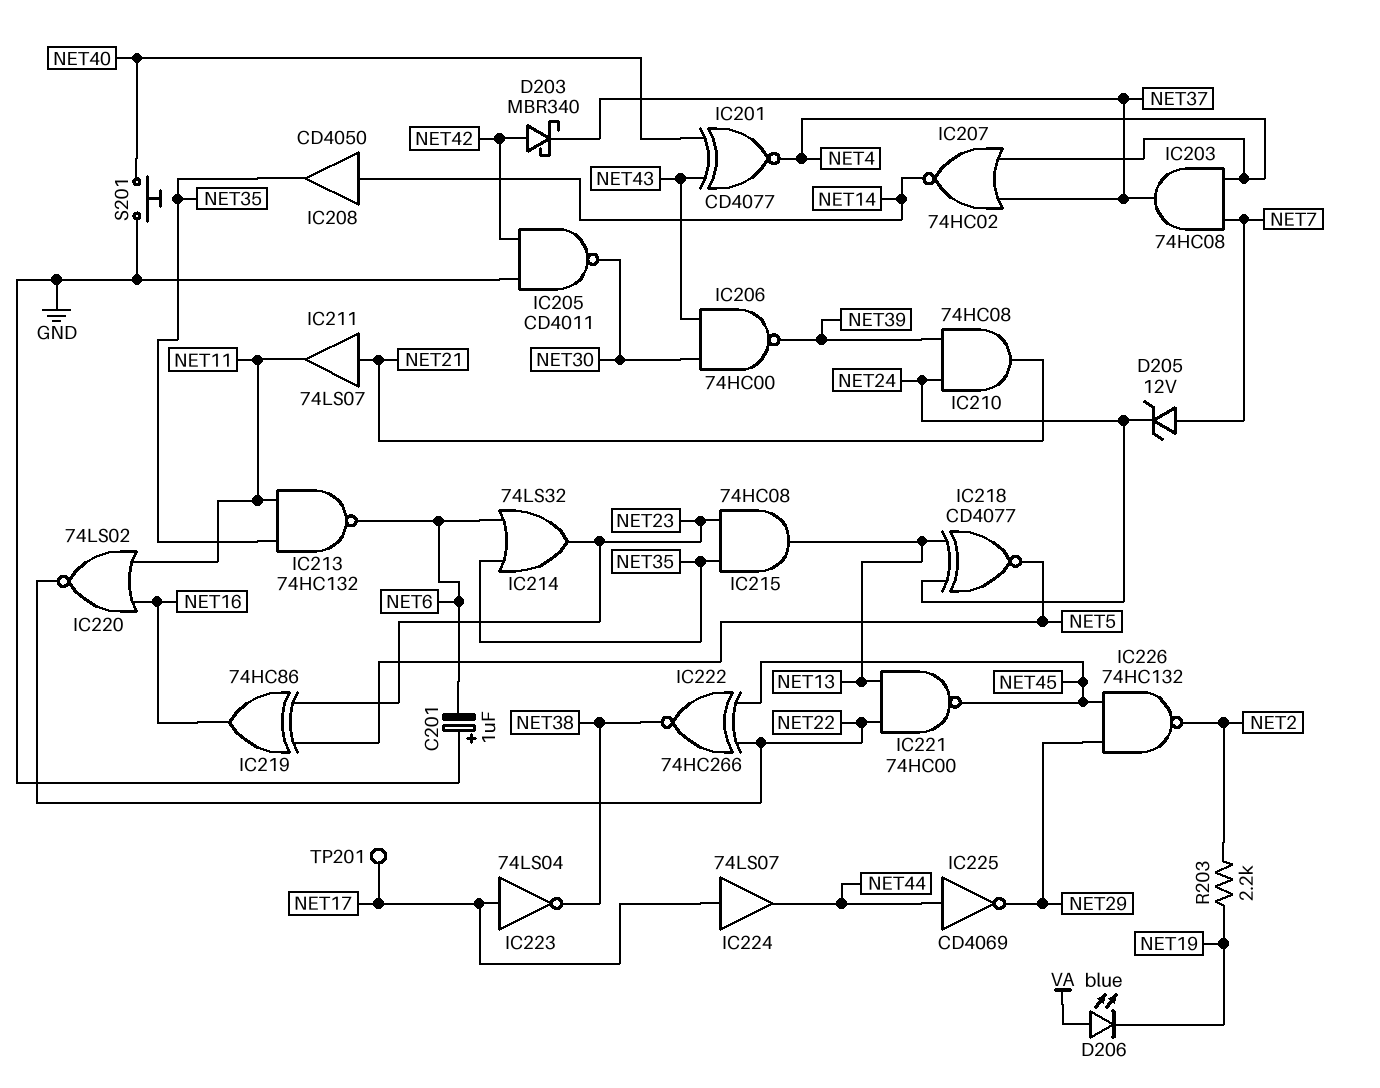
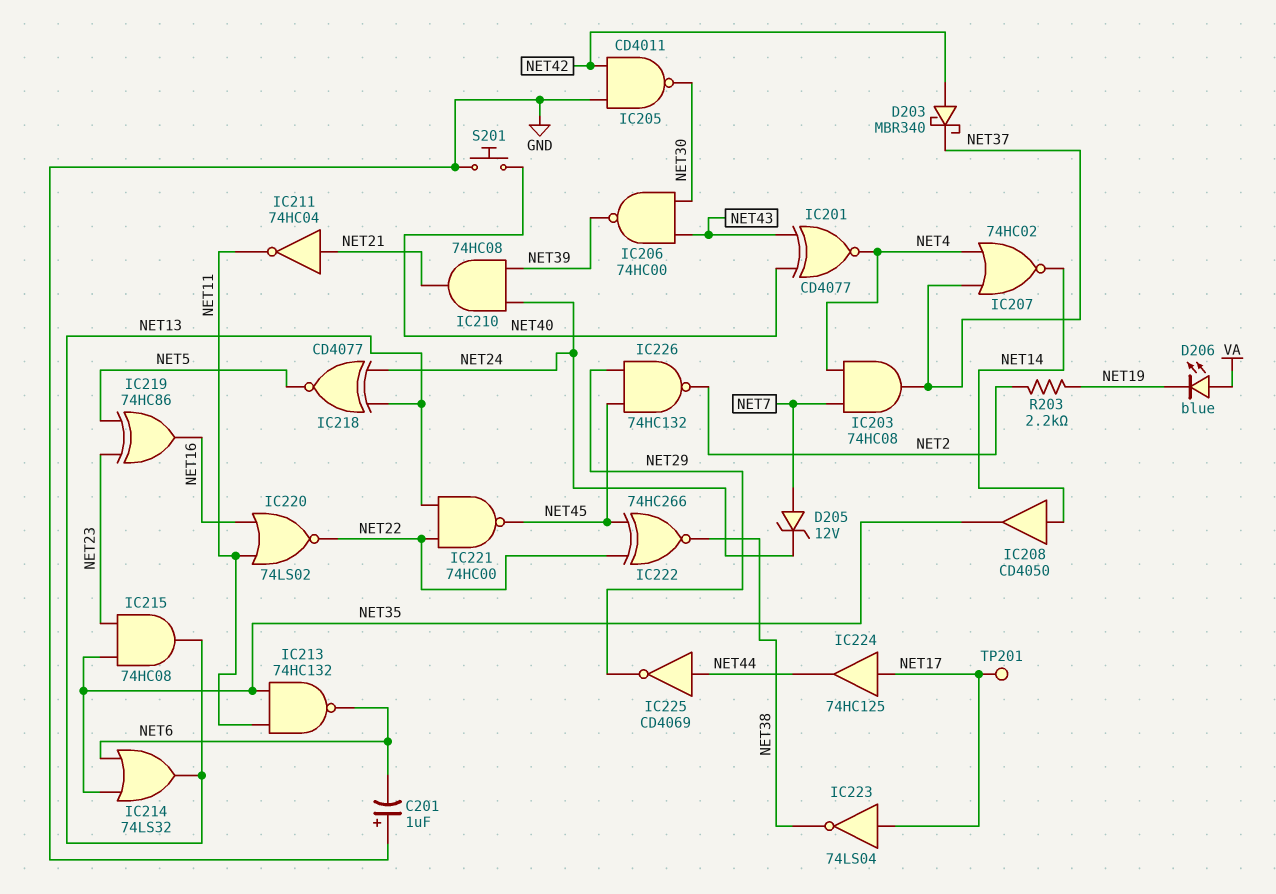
IC211: buffer 74LS07 (in NET21, out NET11) -> NOT 74HC04 (in NET21, out NET11)
IC214: OR 74LS32 (in NET6, in NET35, out NET23) -> OR 74LS32 (in NET6, in NET35, out NET13)
IC224: buffer 74LS07 (in NET17, out NET44) -> buffer 74HC125 (in NET17, out NET44)

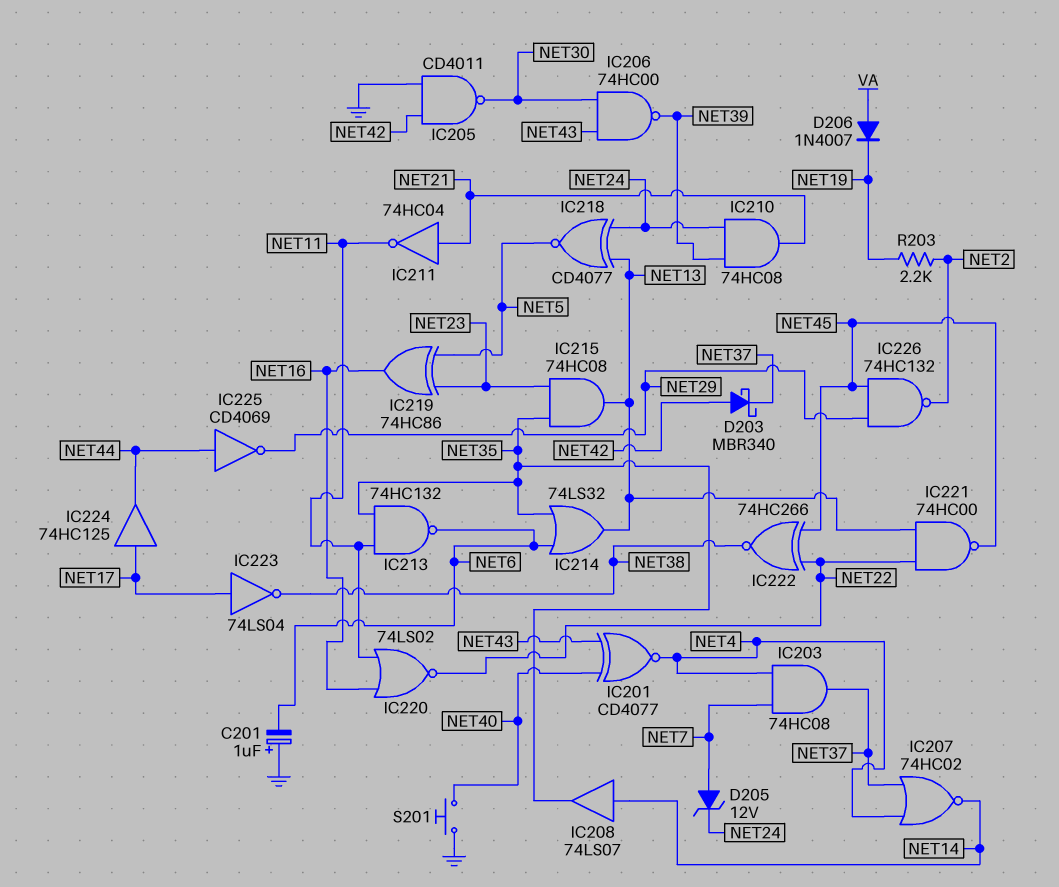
D206: LED blue (A VA, K NET19) -> diode 1N4007 (A VA, K NET19)
IC208: buffer CD4050 (in NET14, out NET35) -> buffer 74LS07 (in NET14, out NET35)
TP201: test point (NET17) -> none

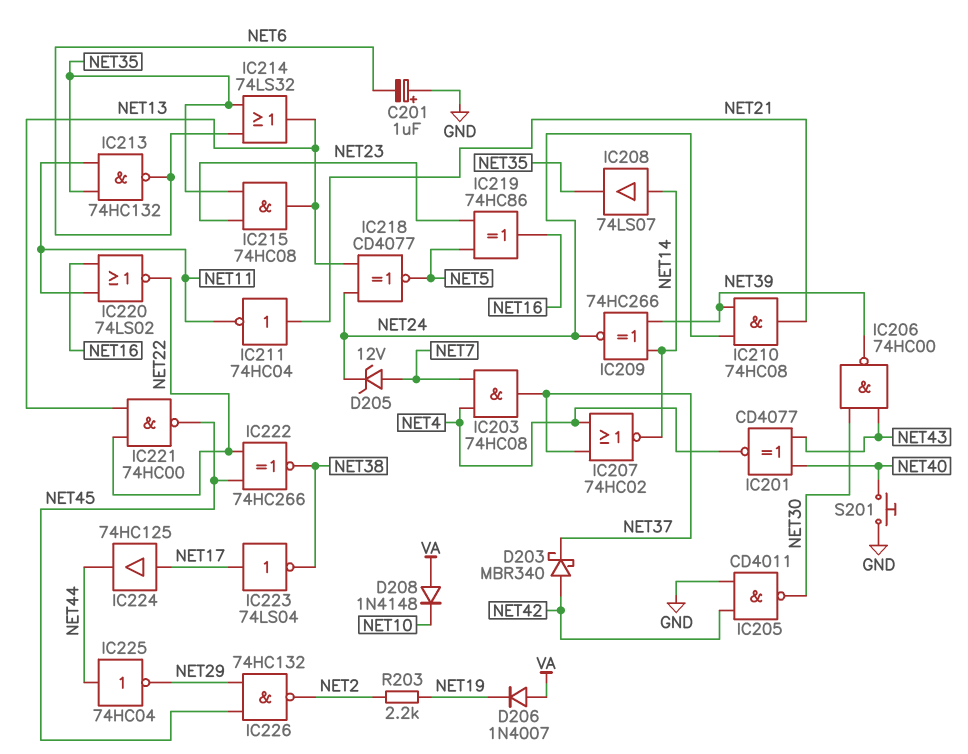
D208: none -> diode 1N4148 (A VA, K NET10)
IC209: none -> XNOR 74HC266 (in NET14, in NET39, out NET24)
IC225: NOT CD4069 (in NET44, out NET29) -> NOT 74HC04 (in NET44, out NET29)

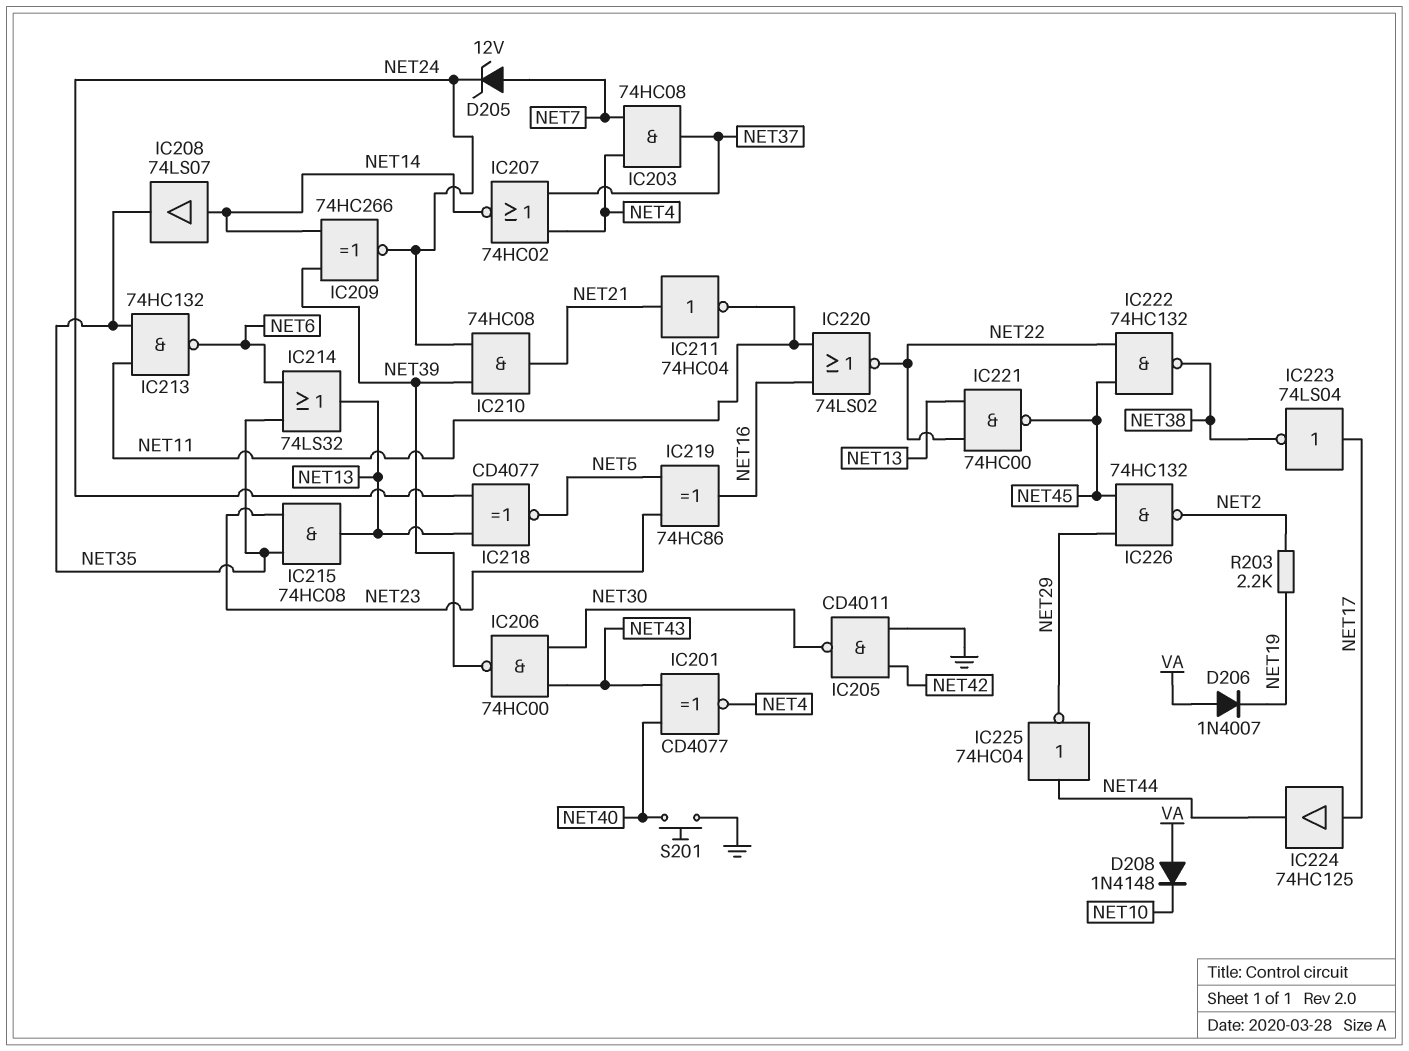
C201: 1uF (plus GND, minus NET6) -> none
D203: schottky MBR340 (A NET42, K NET37) -> none
IC222: XNOR 74HC266 (in NET22, in NET45, out NET38) -> NAND 74HC132 (in NET22, in NET45, out NET38)

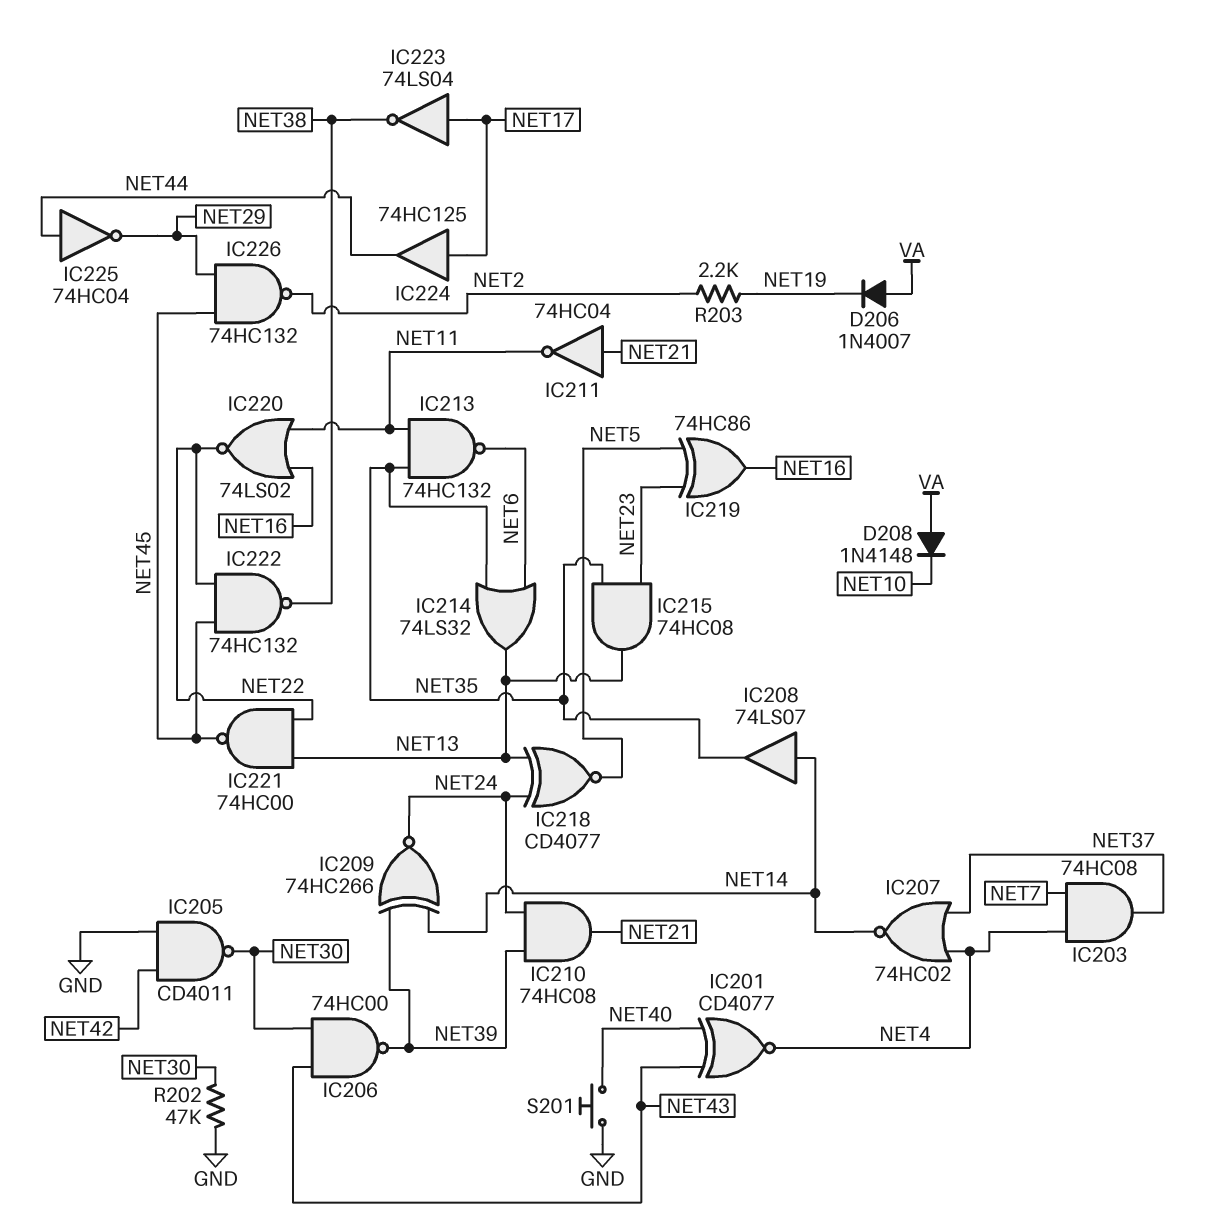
D205: zener 12V (A NET7, K NET24) -> none
R202: none -> 47k (GND, NET30)

